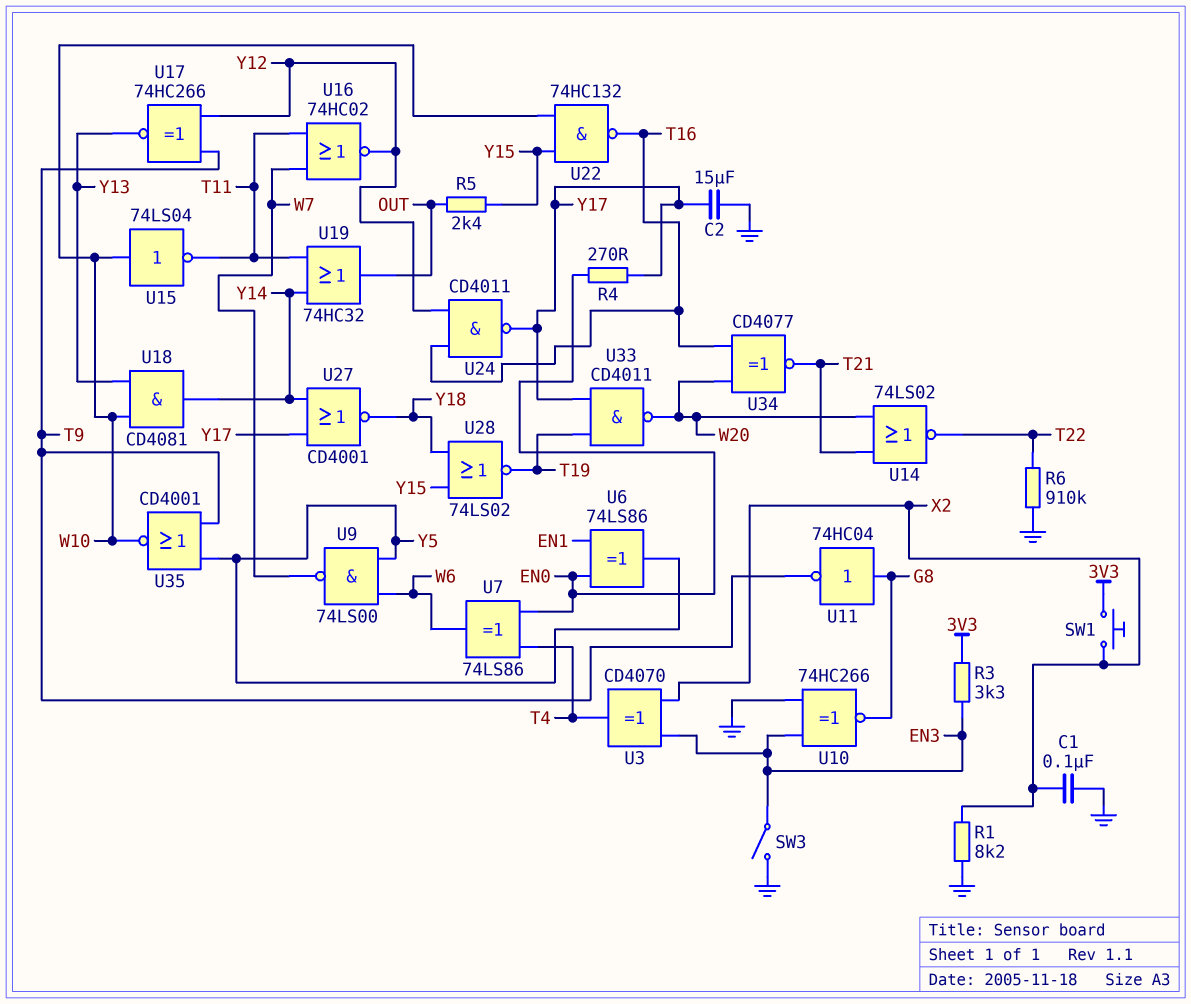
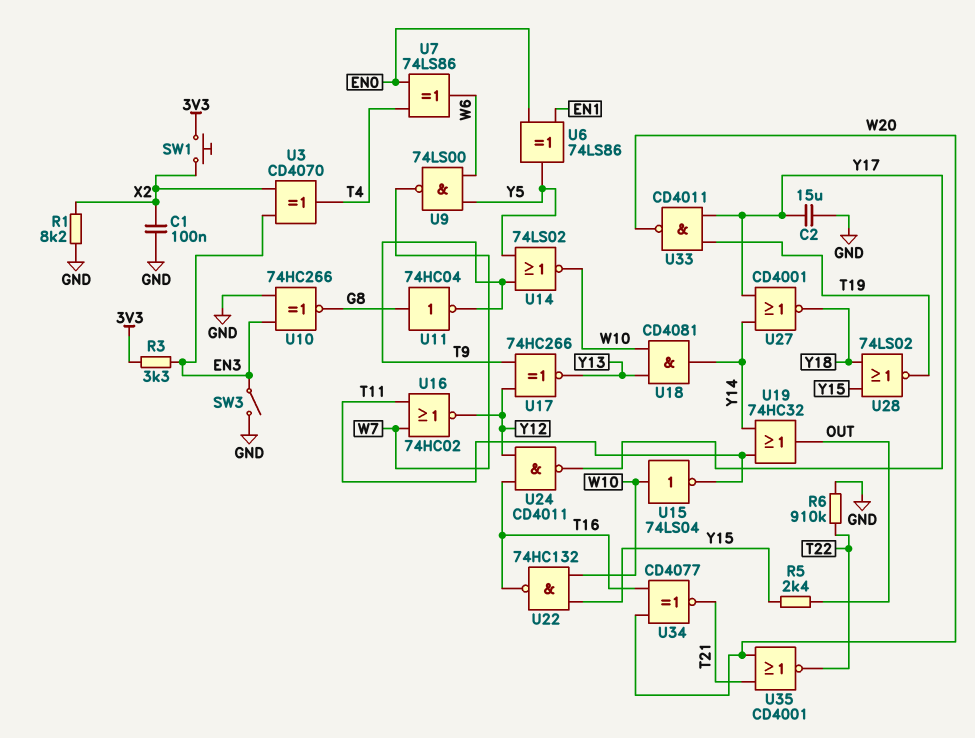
R4: 270 (EN0, Y17) -> none
U14: NOR 74LS02 (in T21, in W20, out T22) -> NOR 74LS02 (in T9, in Y5, out W10)
U35: NOR CD4001 (in T9, in Y5, out W10) -> NOR CD4001 (in T21, in W20, out T22)

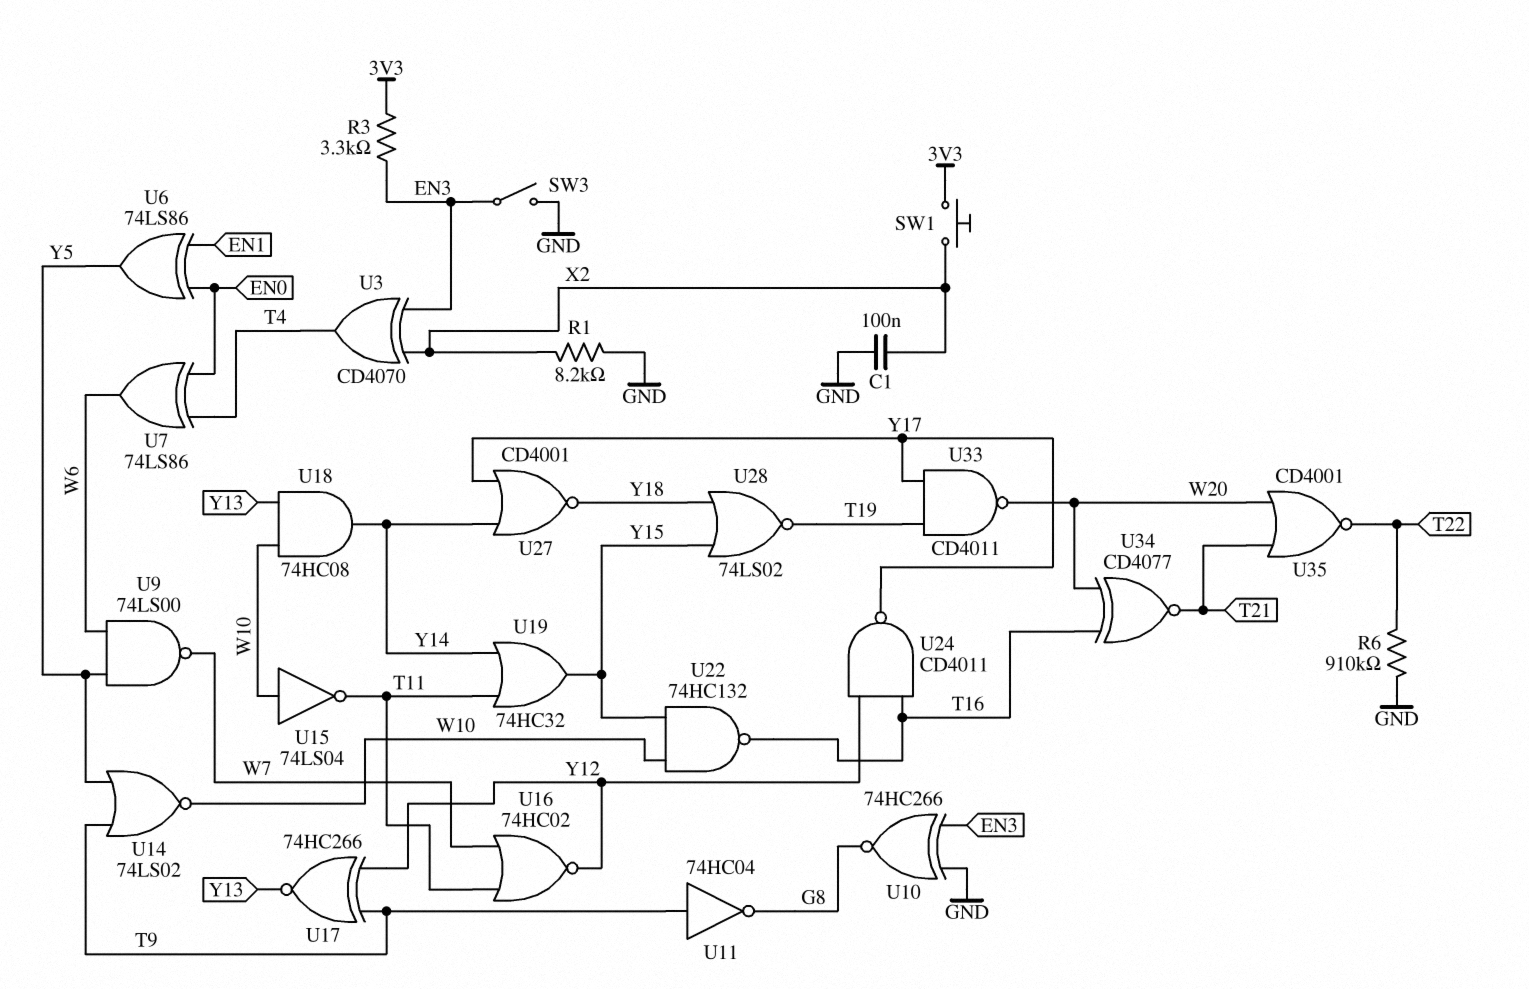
C2: 15uF (GND, Y17) -> none
R5: 2.4k (OUT, Y15) -> none
U11: NOT 74HC04 (in G8, out T9) -> NOT 74HC04 (in T9, out G8)
U18: AND CD4081 (in W10, in Y13, out Y14) -> AND 74HC08 (in W10, in Y13, out Y14)
U19: OR 74HC32 (in T11, in Y14, out OUT) -> OR 74HC32 (in T11, in Y14, out Y15)

